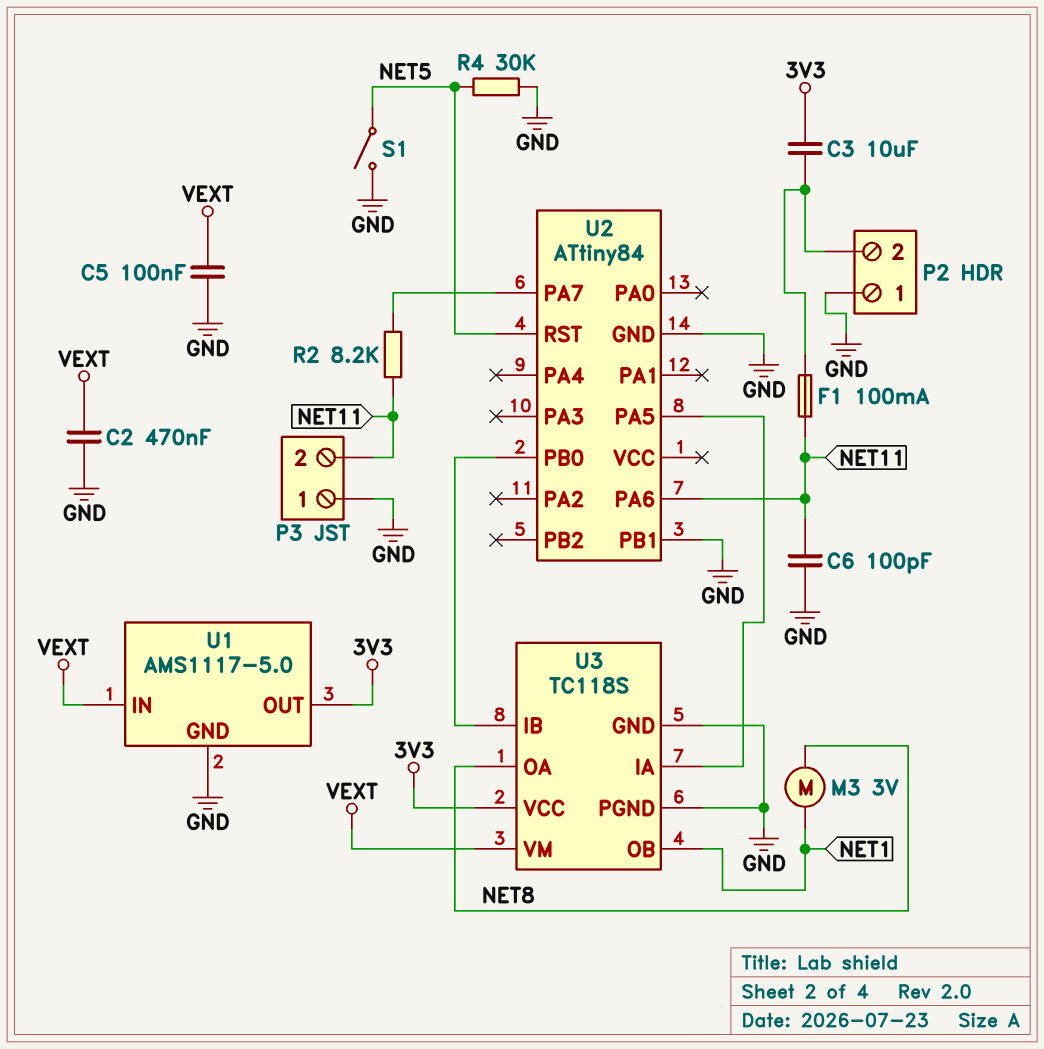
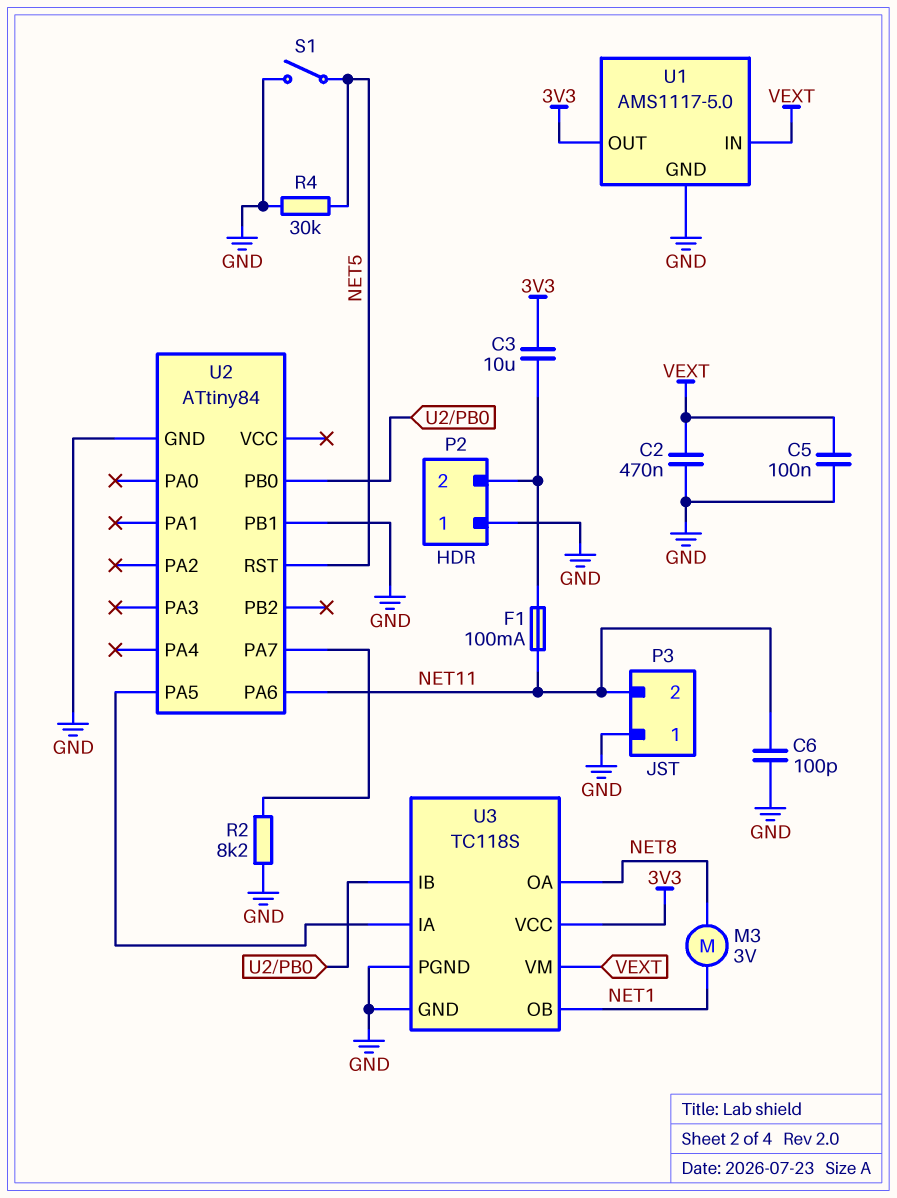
R2: 8.2k (NET11, U2/PA7) -> 8.2k (GND, U2/PA7)

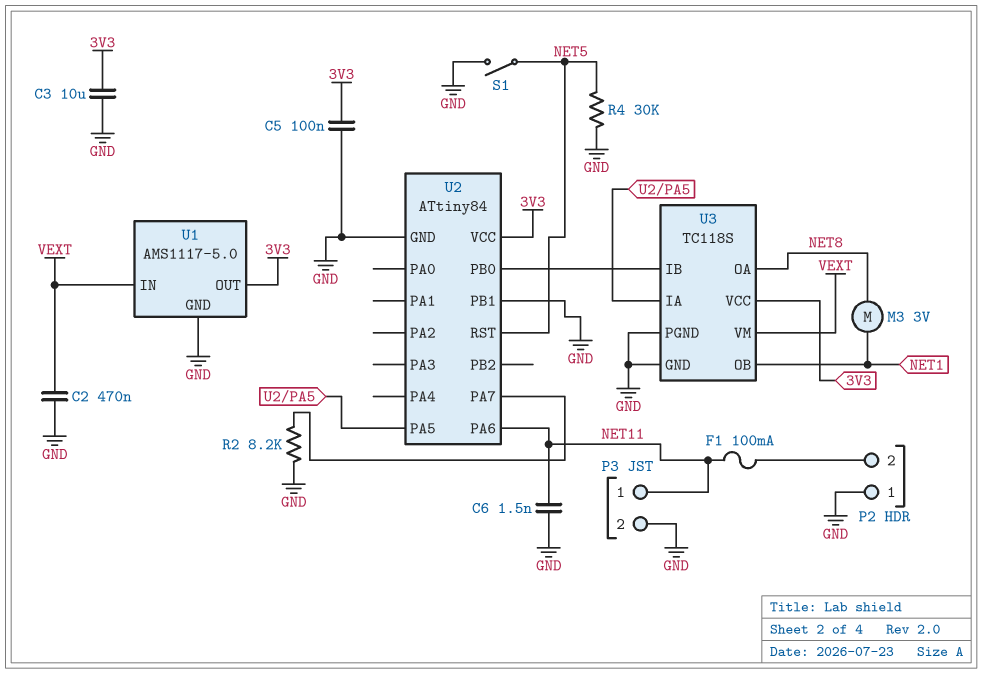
C3: 10uF (3V3, P2/2) -> 10uF (3V3, GND)
C5: 100nF (GND, VEXT) -> 100nF (3V3, GND)
C6: 100pF (GND, NET11) -> 1.5nF (GND, NET11)
P3 pin 1: GND -> NET11
P3 pin 2: NET11 -> GND
U2 pin VCC: none -> 3V3

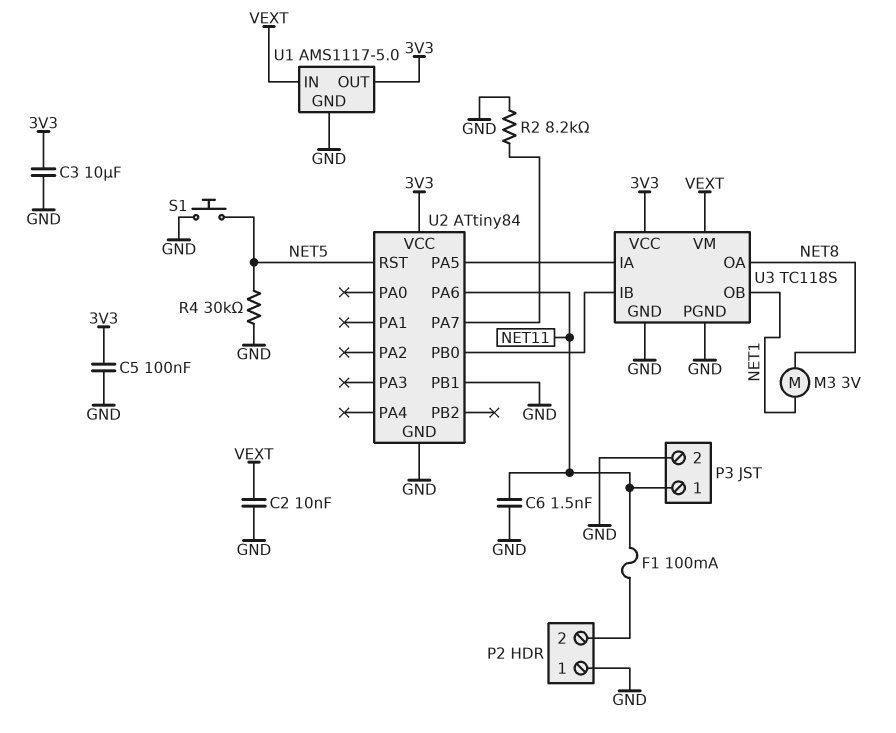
C2: 470nF (GND, VEXT) -> 10nF (GND, VEXT)
S1: switch (GND, NET5) -> button (GND, NET5)

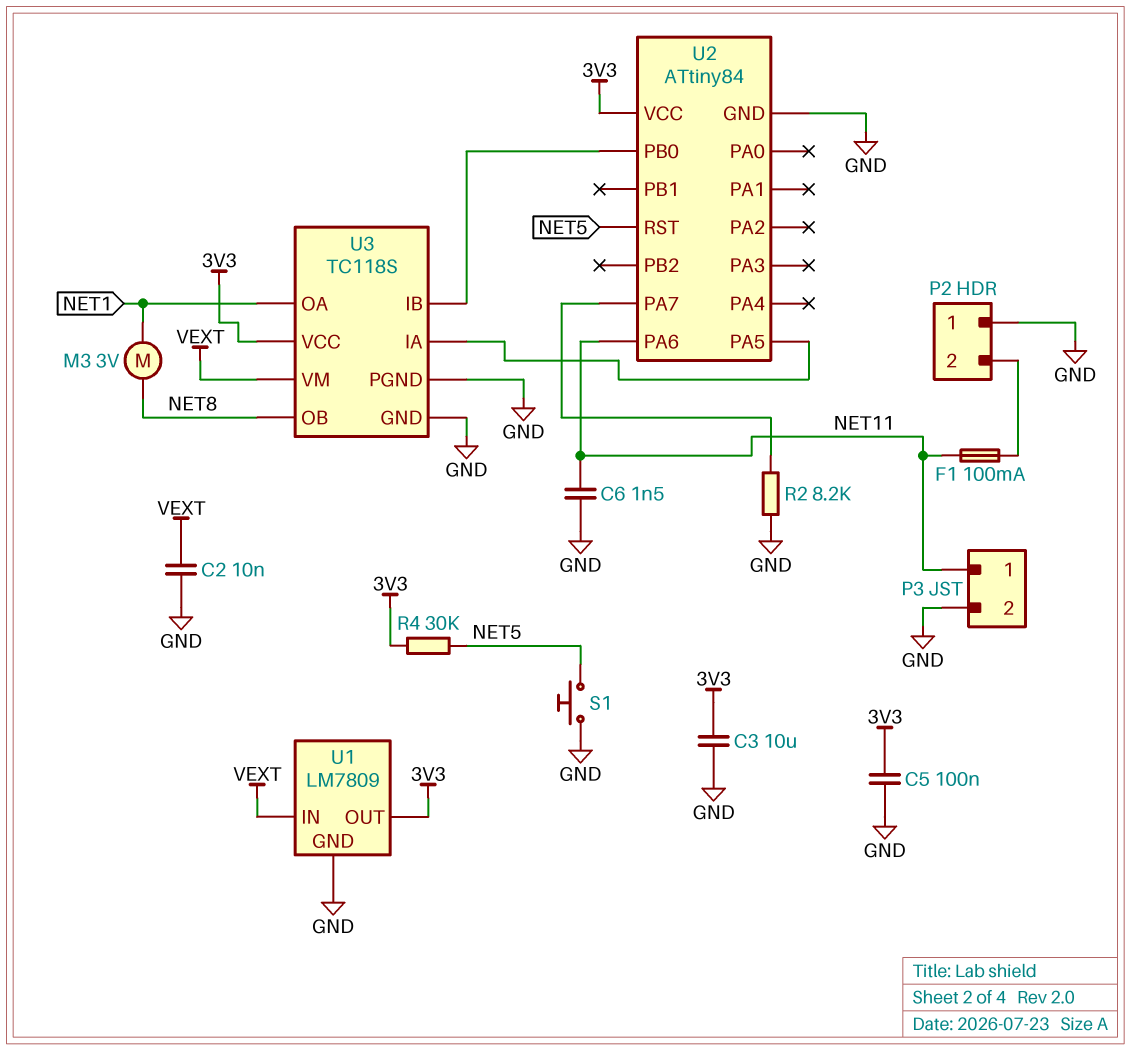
R4: 30k (GND, NET5) -> 30k (3V3, NET5)
U1: AMS1117-5.0 -> LM7809
U2 pin PB1: GND -> none
U3 pin OA: NET8 -> NET1
U3 pin OB: NET1 -> NET8

